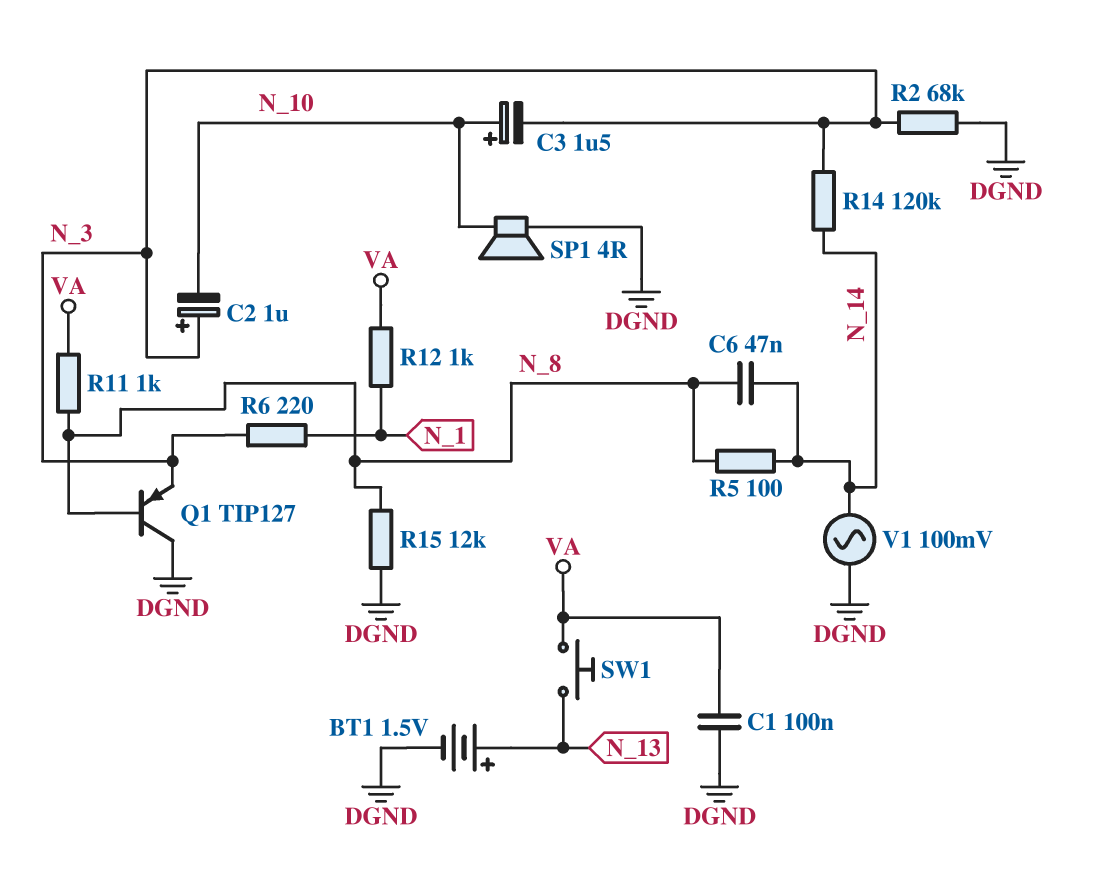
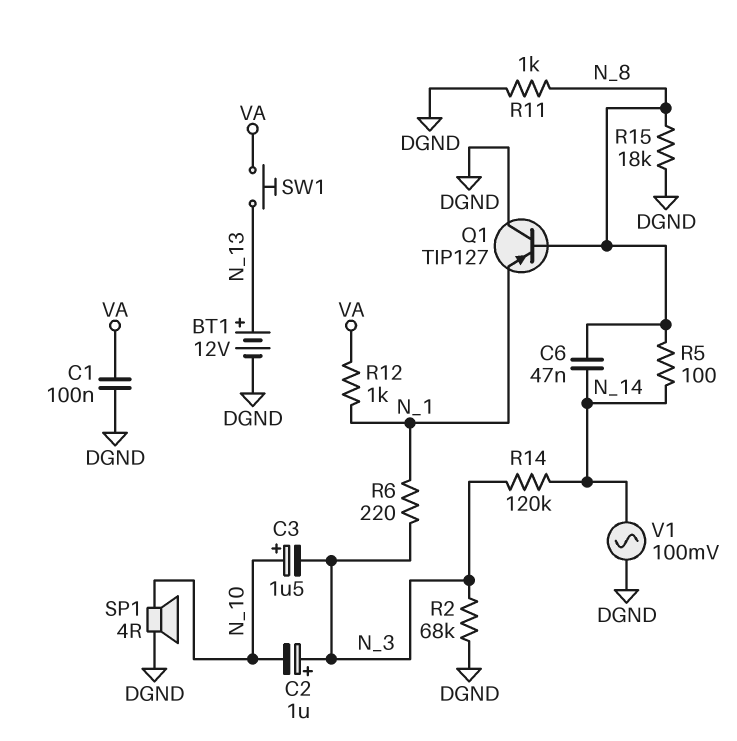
BT1: 1.5V (plus N_13, minus DGND) -> 12V (plus N_13, minus DGND)
Q1: PNP TIP127 (B N_8, C DGND, E N_3) -> PNP TIP127 (B N_8, C DGND, E N_1)
R11: 1k (N_8, VA) -> 1k (DGND, N_8)
R15: 12k (DGND, N_8) -> 18k (DGND, N_8)

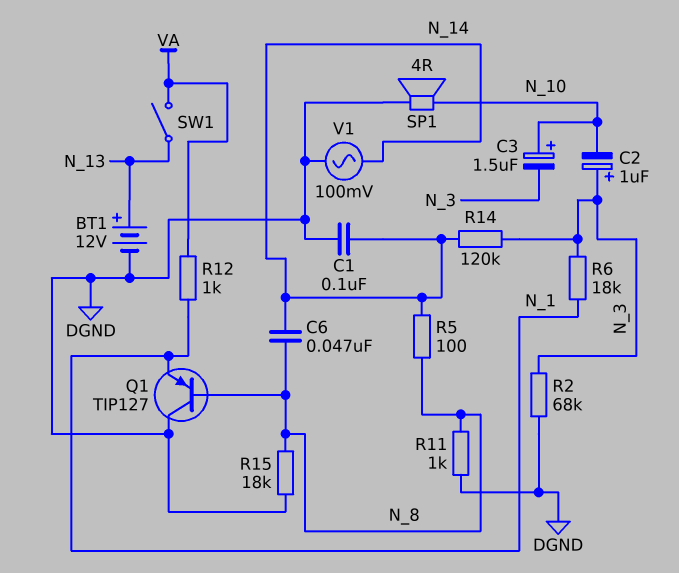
C1: 100nF (DGND, VA) -> 100nF (DGND, N_14)
R6: 220 (N_1, N_3) -> 18k (N_1, N_3)
SW1: button (N_13, VA) -> switch (N_13, VA)

